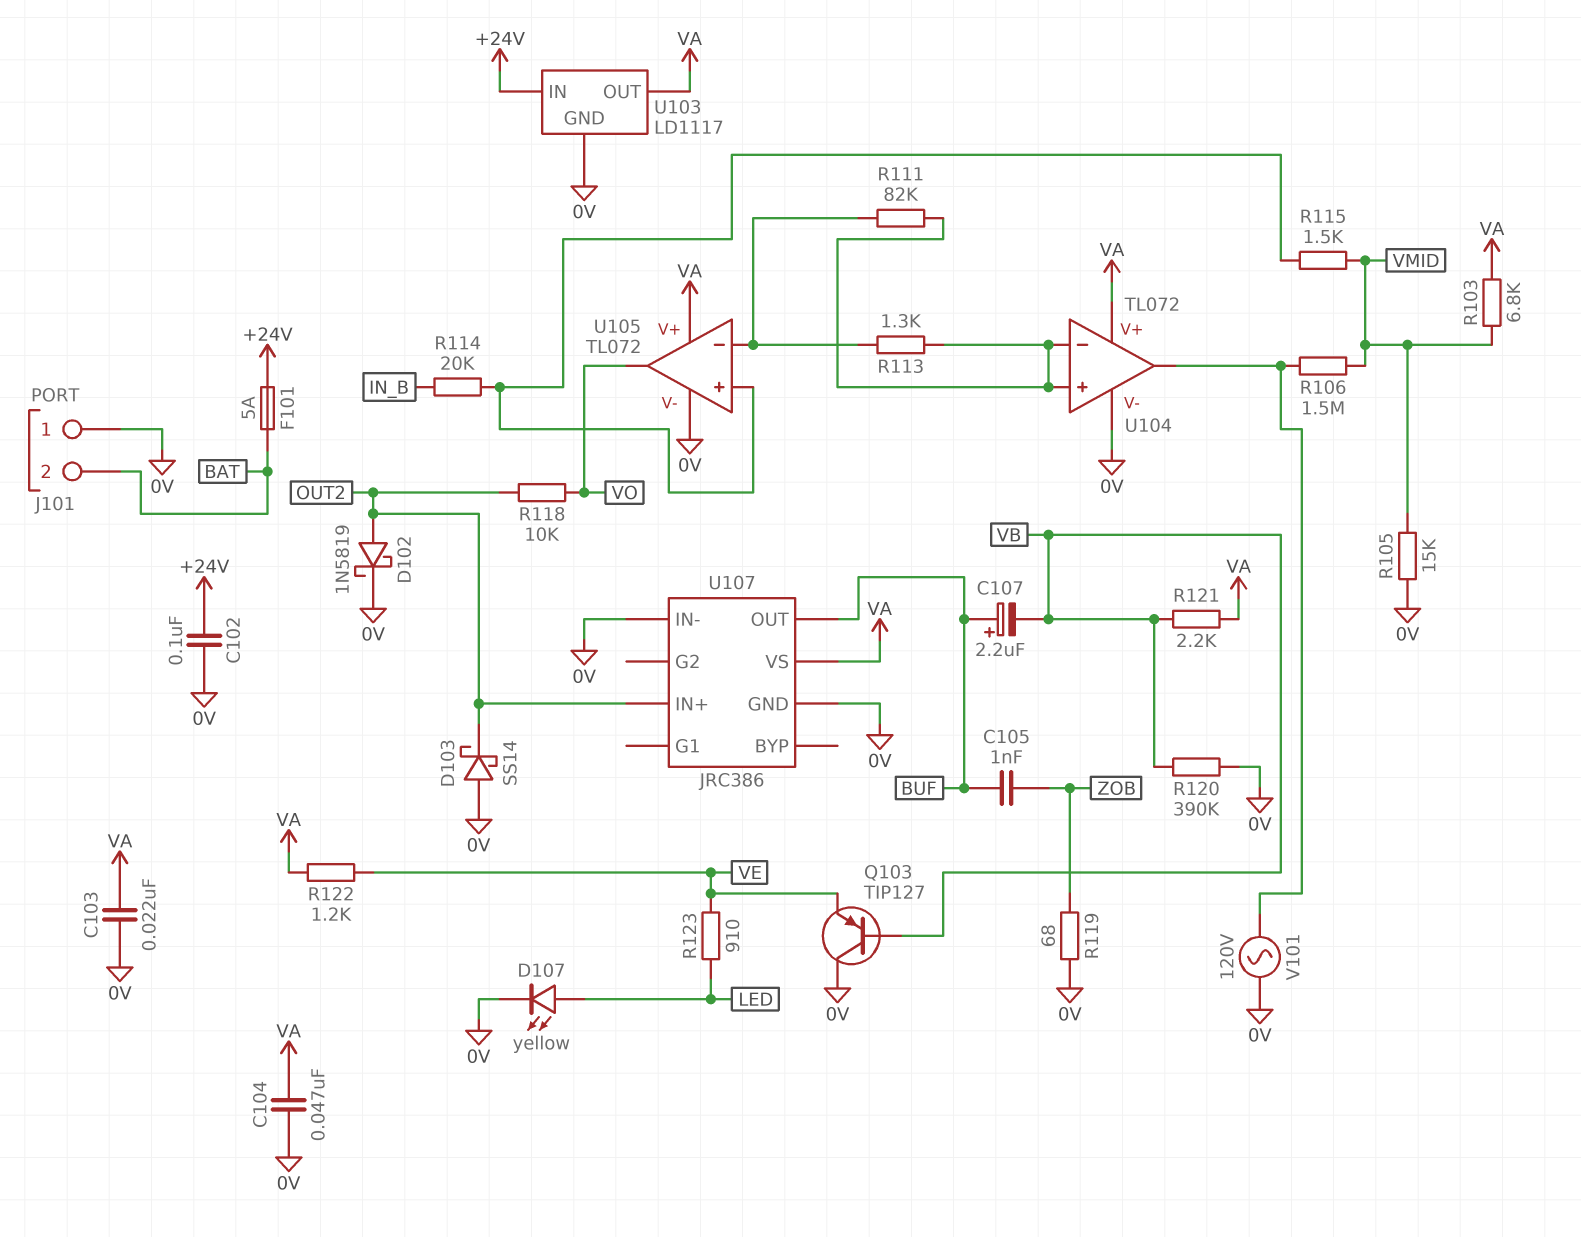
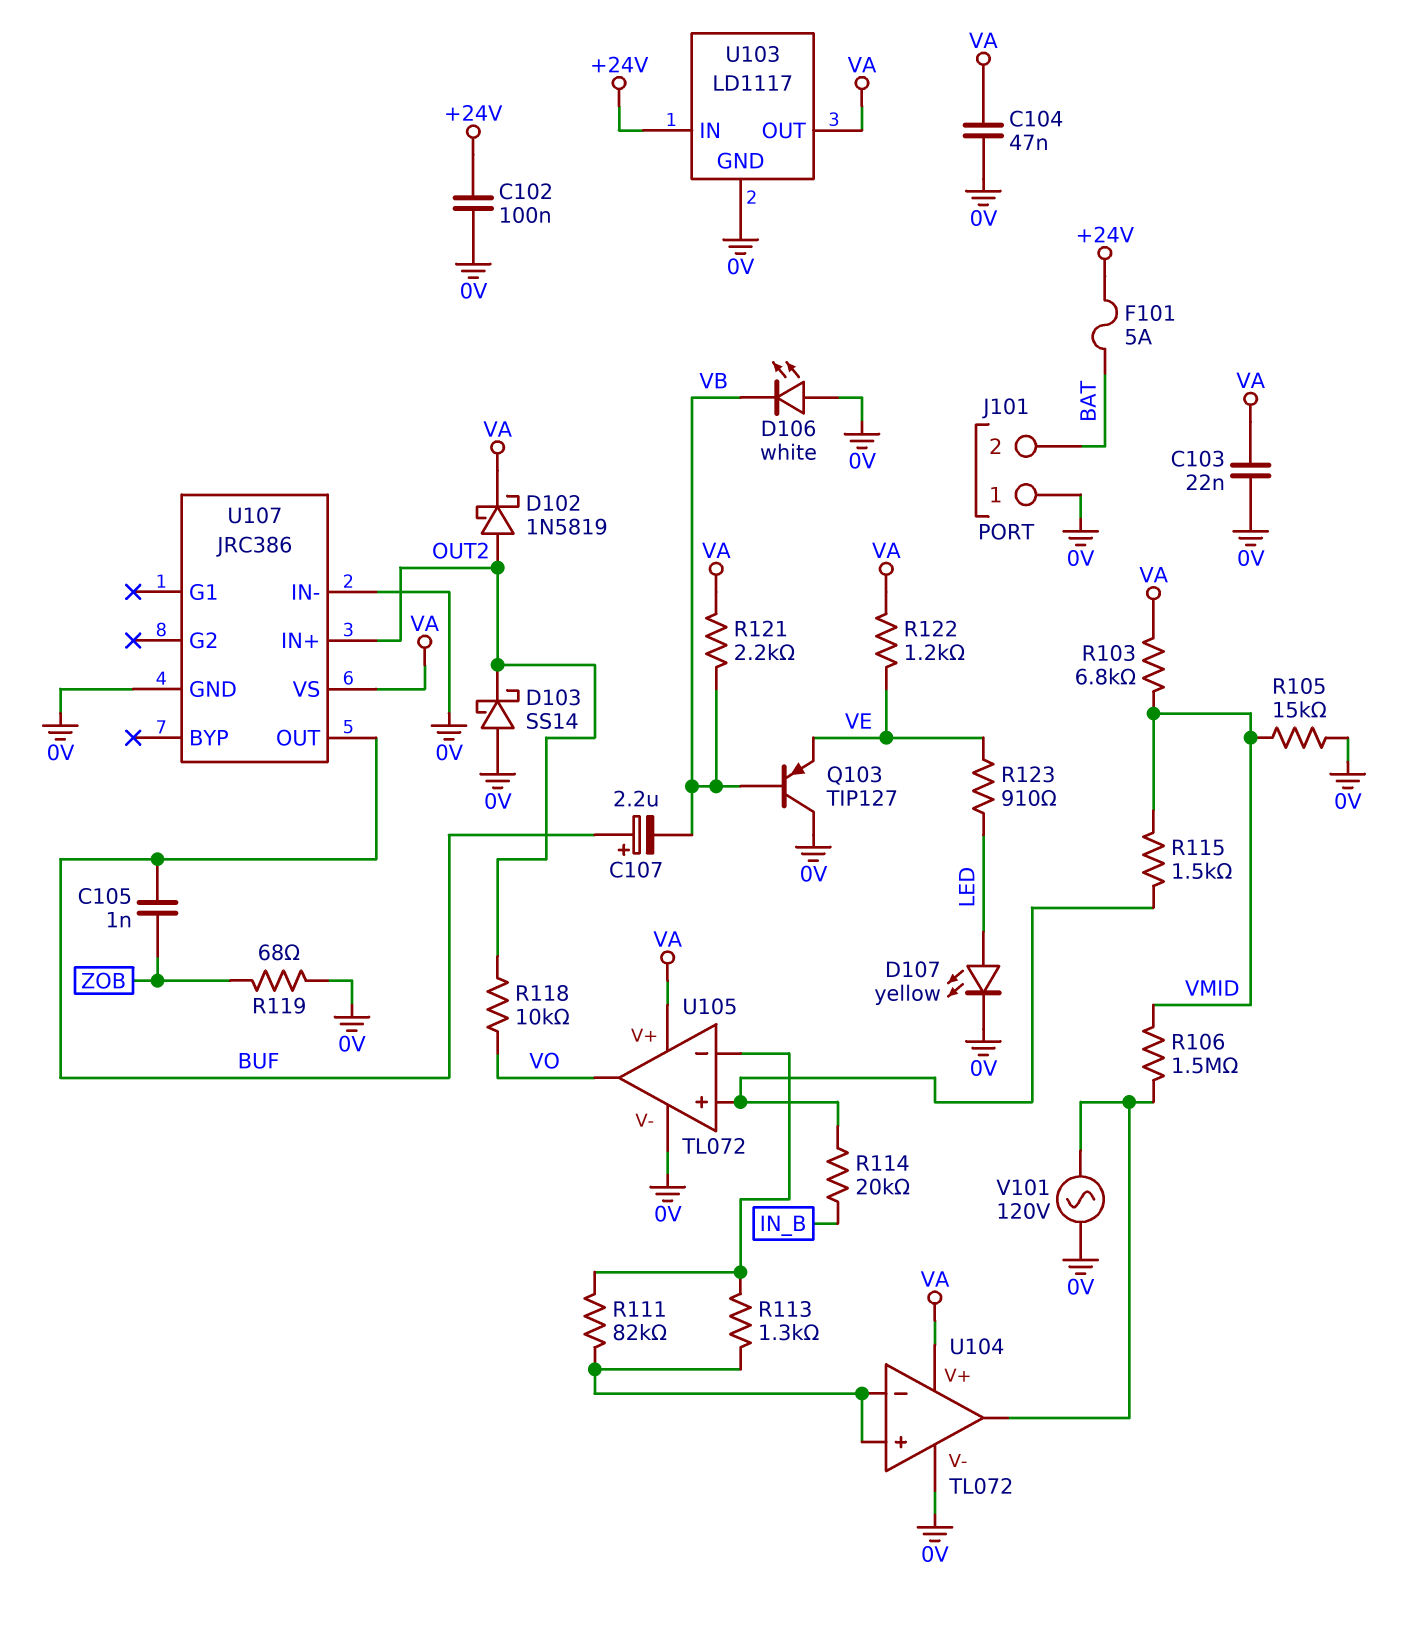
D102: schottky 1N5819 (A OUT2, K 0V) -> schottky 1N5819 (A OUT2, K VA)
D106: none -> LED white (A 0V, K VB)
R120: 390k (0V, VB) -> none

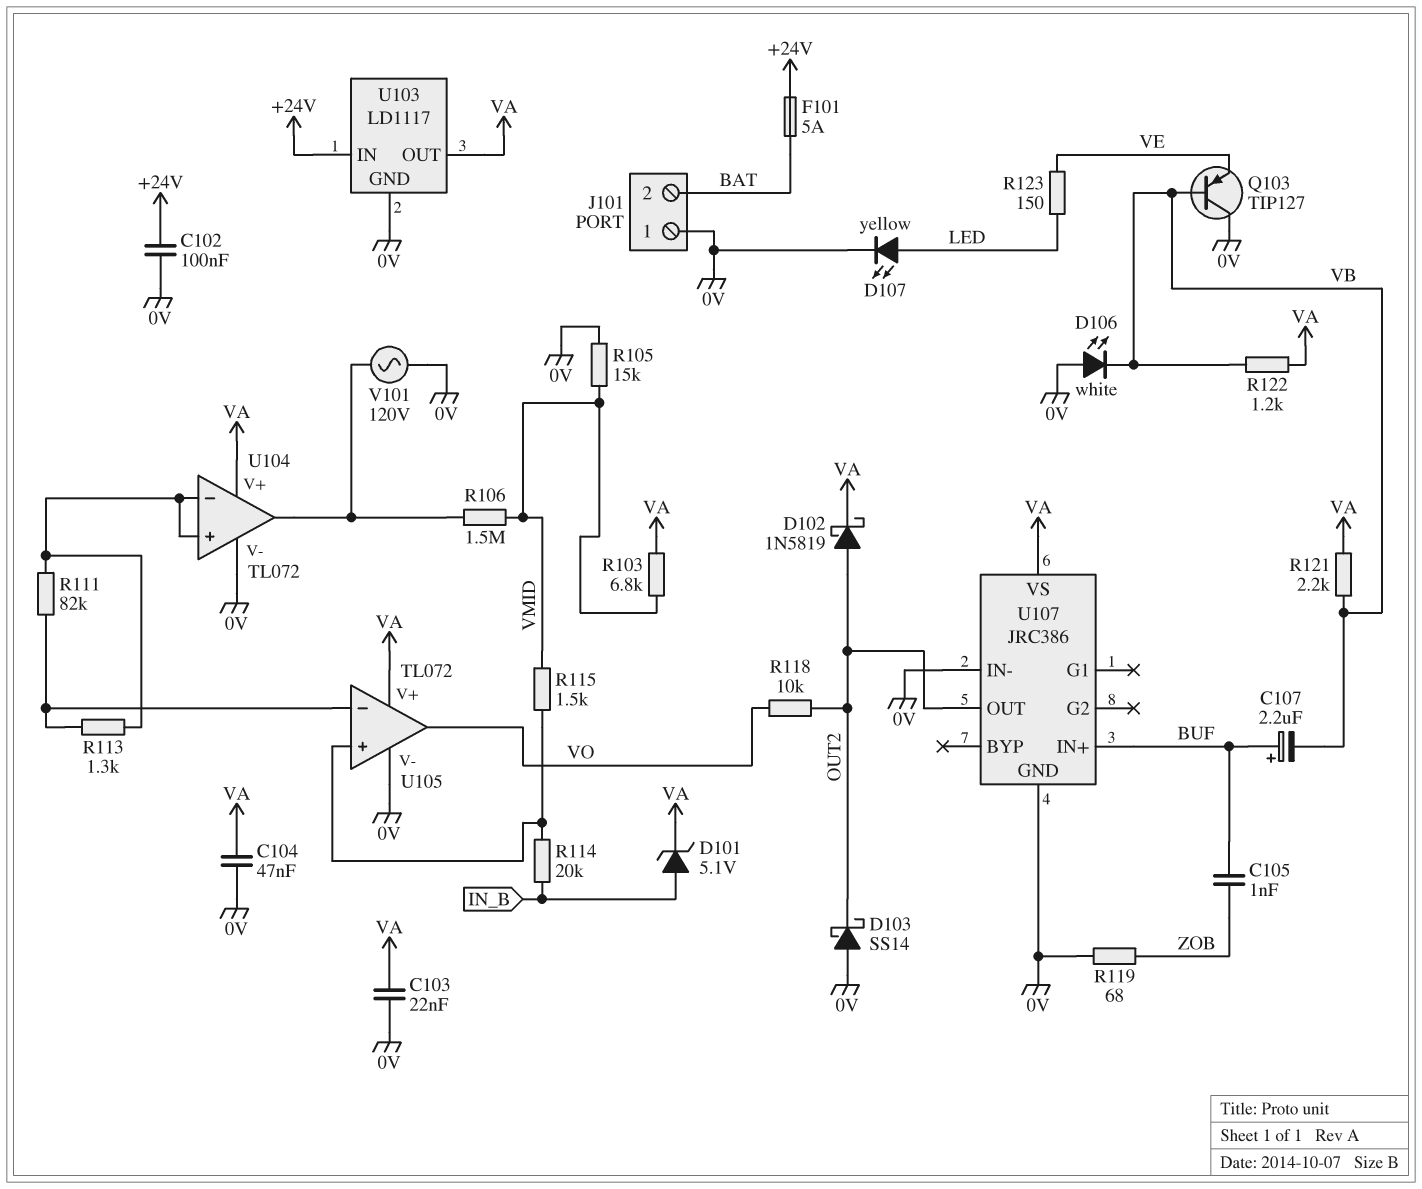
D101: none -> zener 5.1V (A IN_B, K VA)
R122: 1.2k (VA, VE) -> 1.2k (VA, VB)
R123: 910 (LED, VE) -> 150 (LED, VE)
U107 pin IN+: OUT2 -> BUF
U107 pin OUT: BUF -> OUT2

